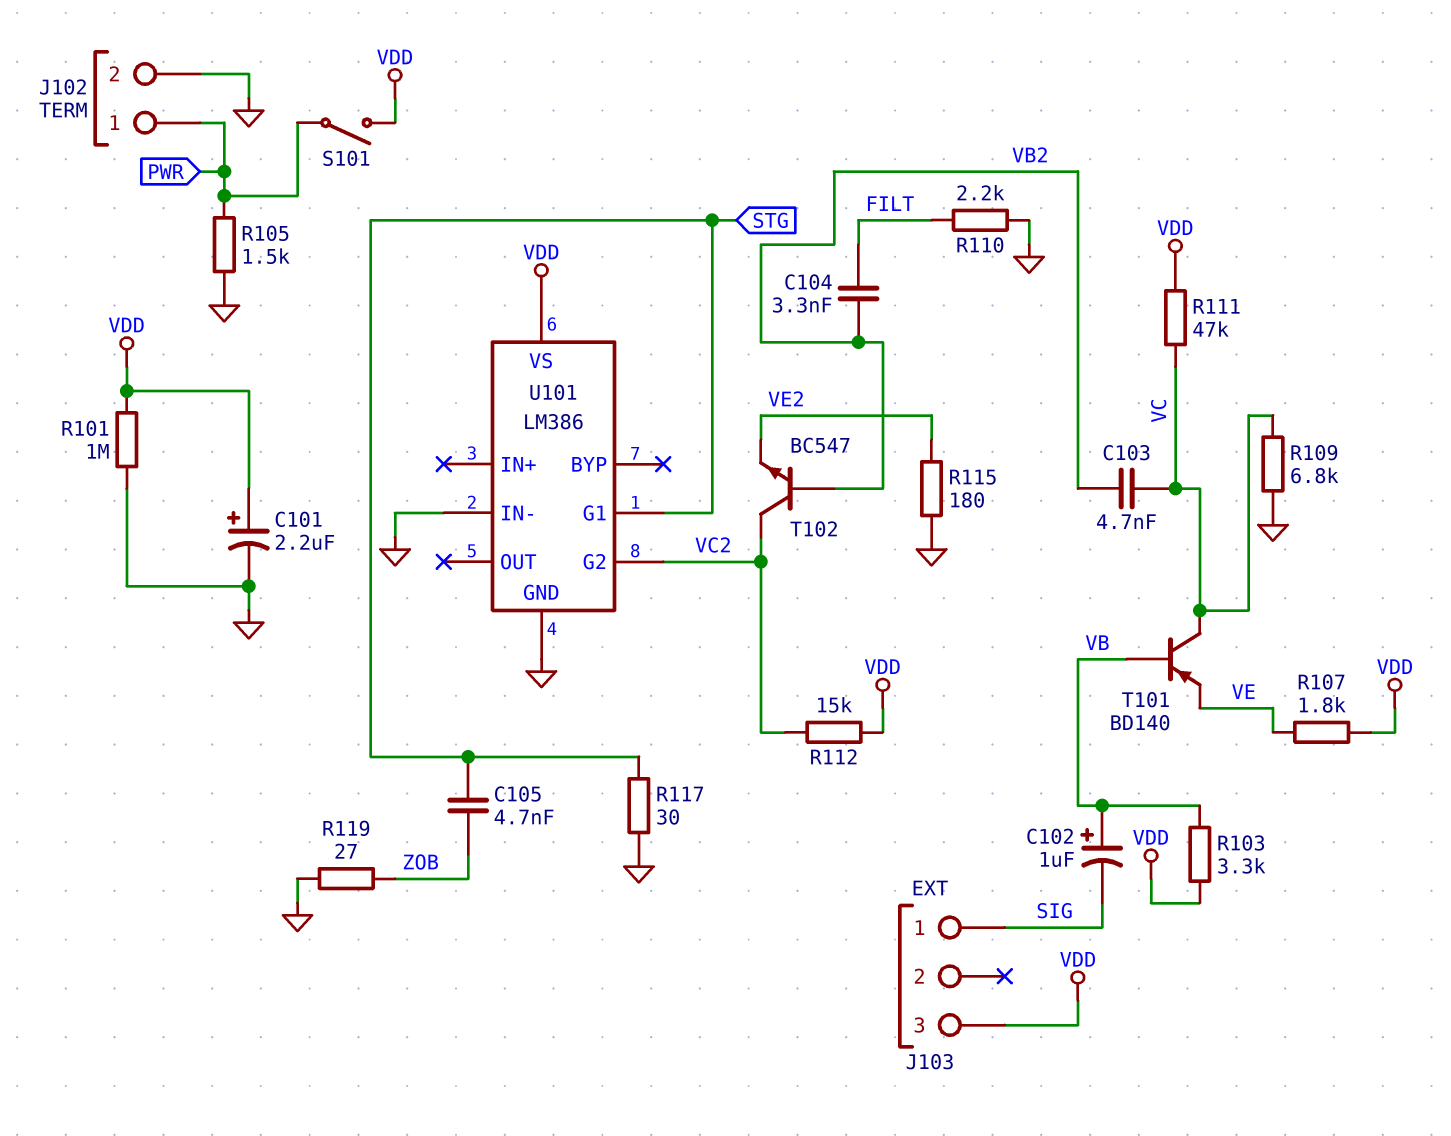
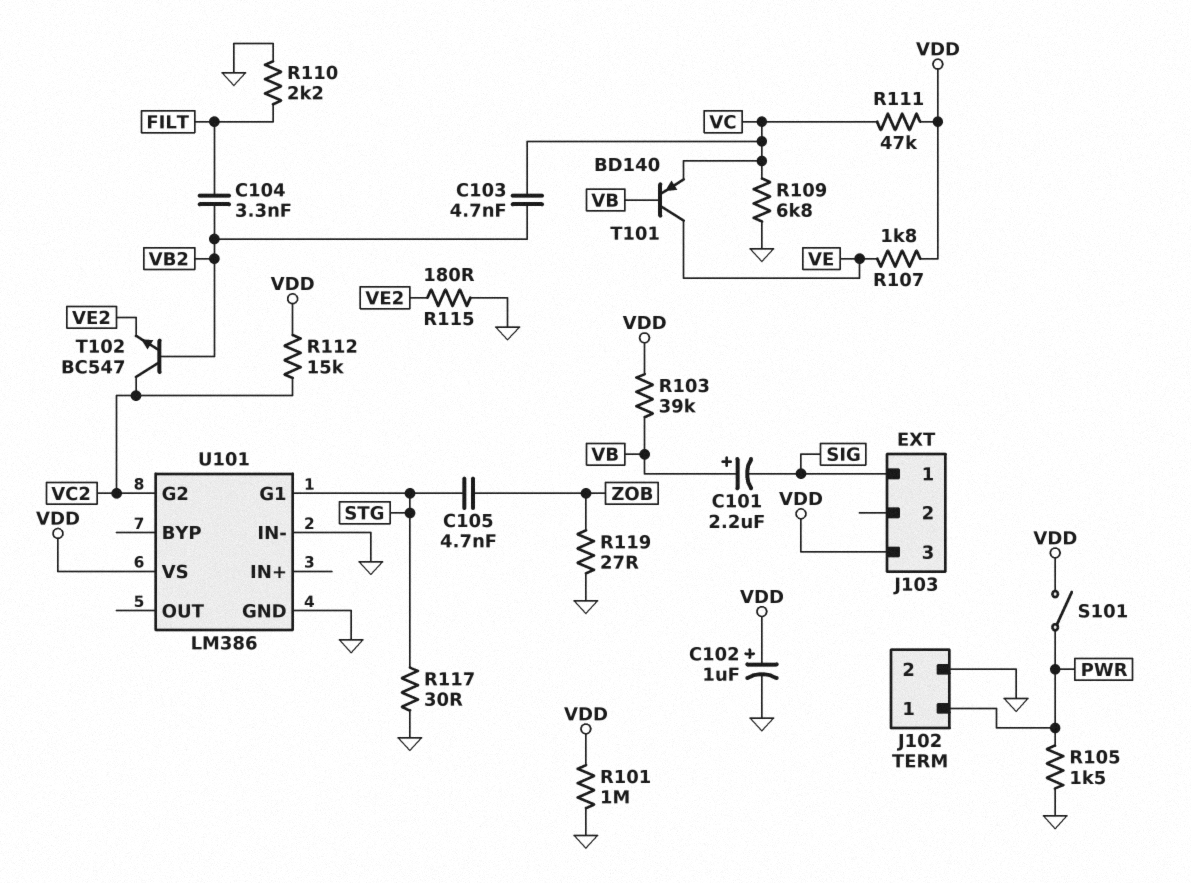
C101: 2.2uF (plus VDD, minus GND) -> 2.2uF (plus VB, minus SIG)
C102: 1uF (plus VB, minus SIG) -> 1uF (plus VDD, minus GND)
R103: 3.3k (VB, VDD) -> 39k (VB, VDD)
T101: PNP BD140 (B VB, C VC, E VE) -> PNP BD140 (B VB, C VE, E VC)

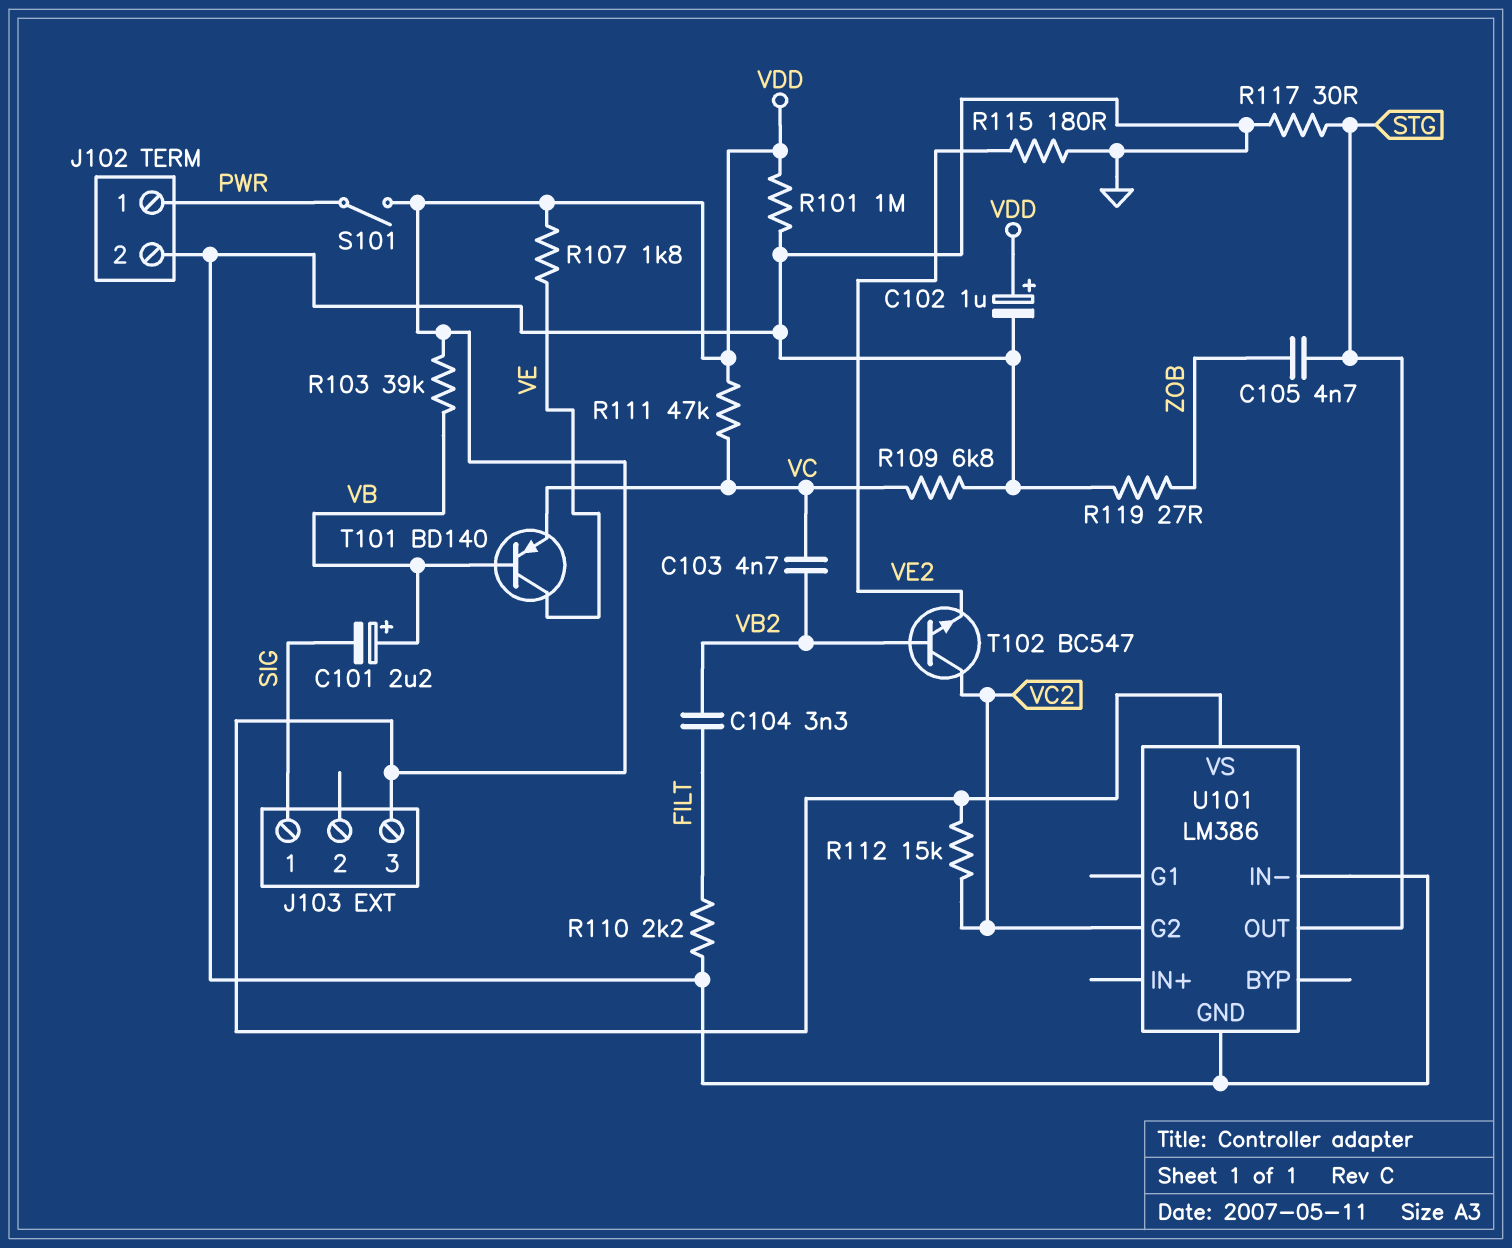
R105: 1.5k (GND, PWR) -> none
U101 pin G1: STG -> none
U101 pin OUT: none -> STG

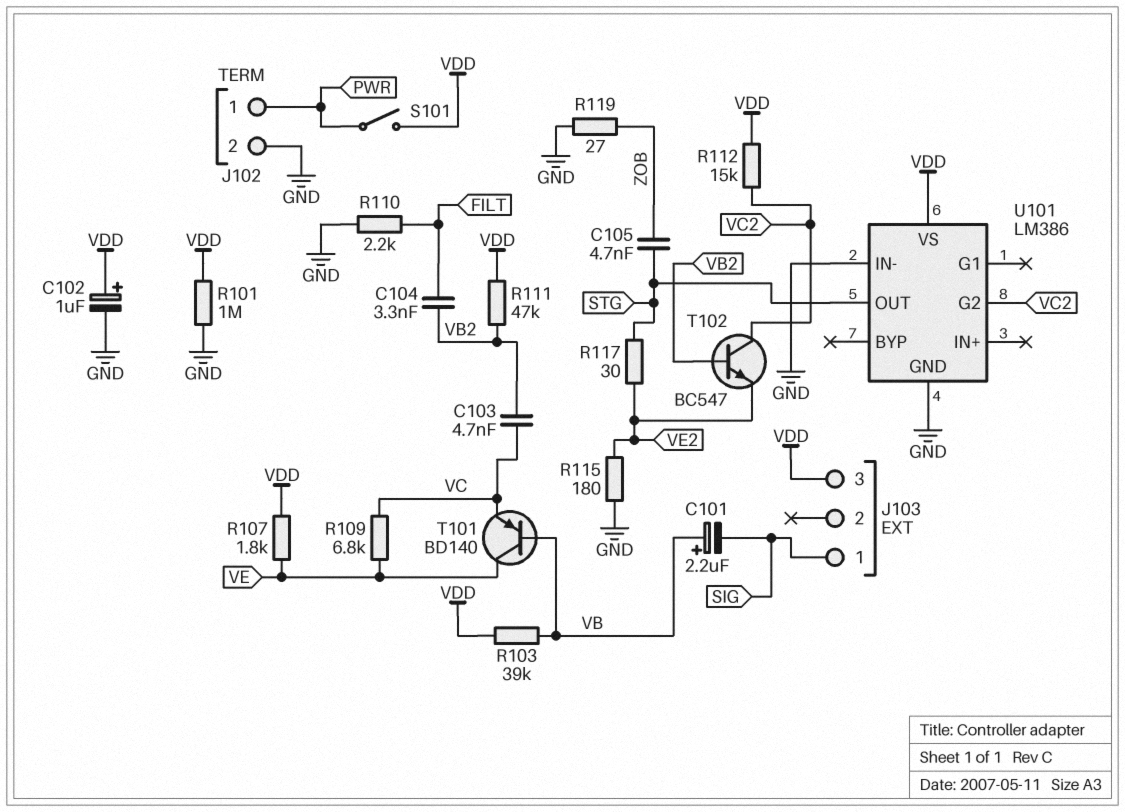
R109: 6.8k (GND, VC) -> 6.8k (VC, VE)
R111: 47k (VC, VDD) -> 47k (VB2, VDD)
R117: 30 (GND, STG) -> 30 (STG, VE2)

